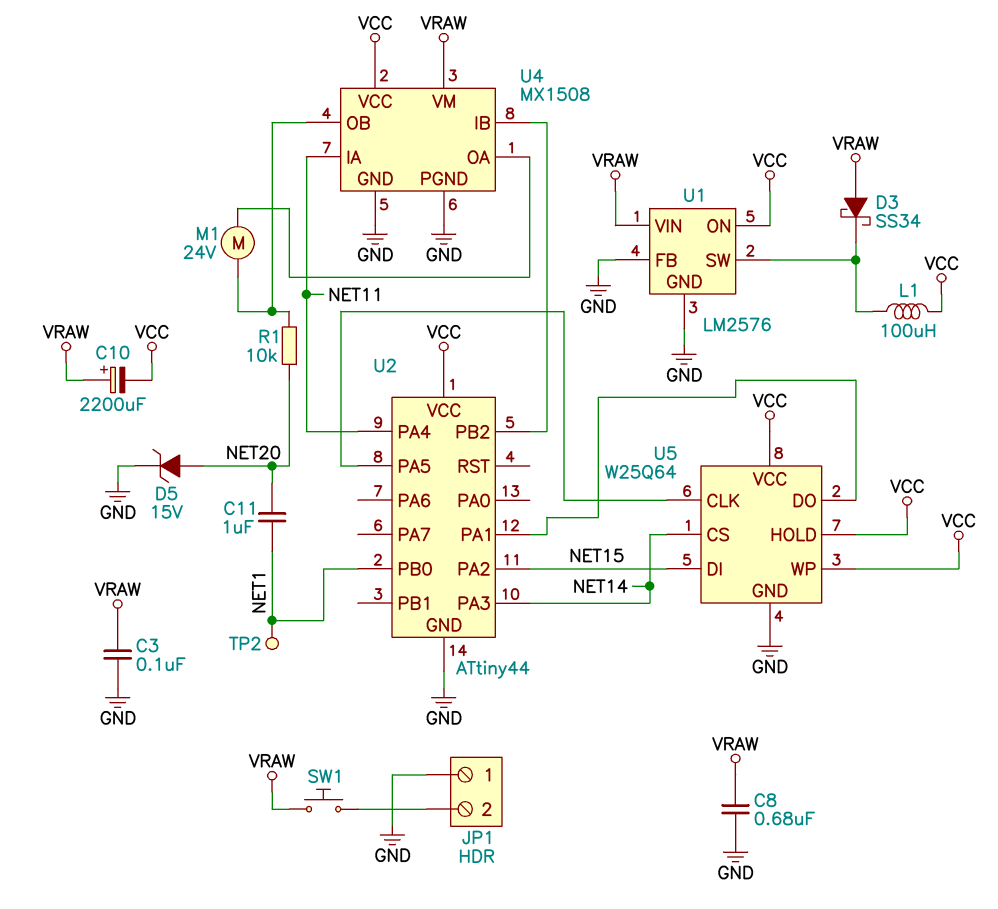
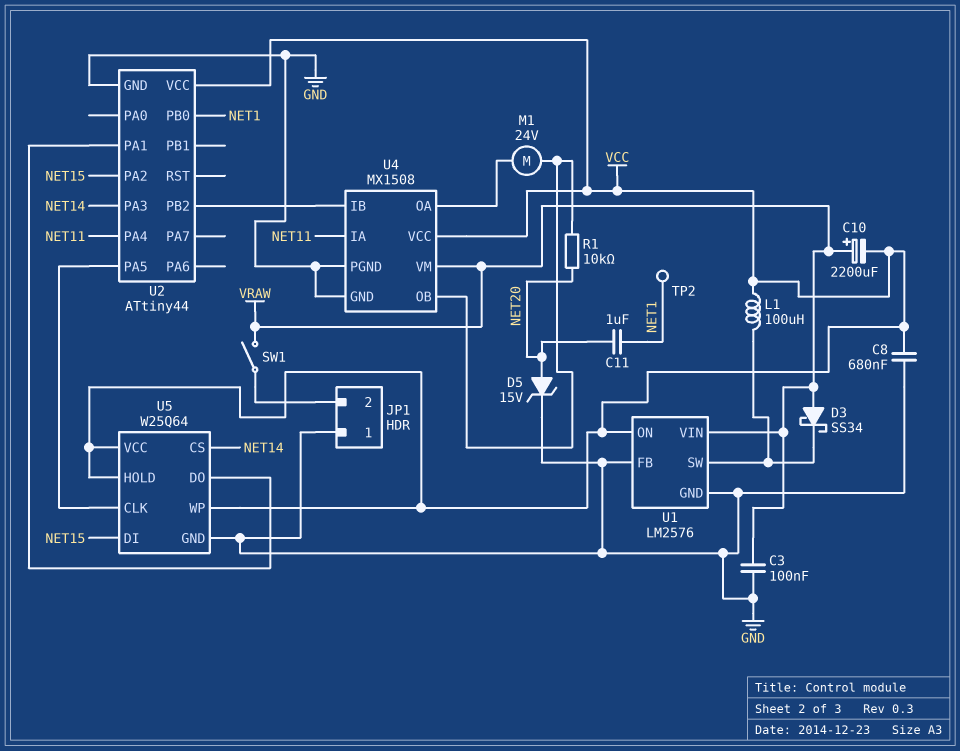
C8: 680nF (GND, VRAW) -> 680nF (GND, VCC)
SW1: button (JP1/2, VRAW) -> switch (JP1/2, VRAW)

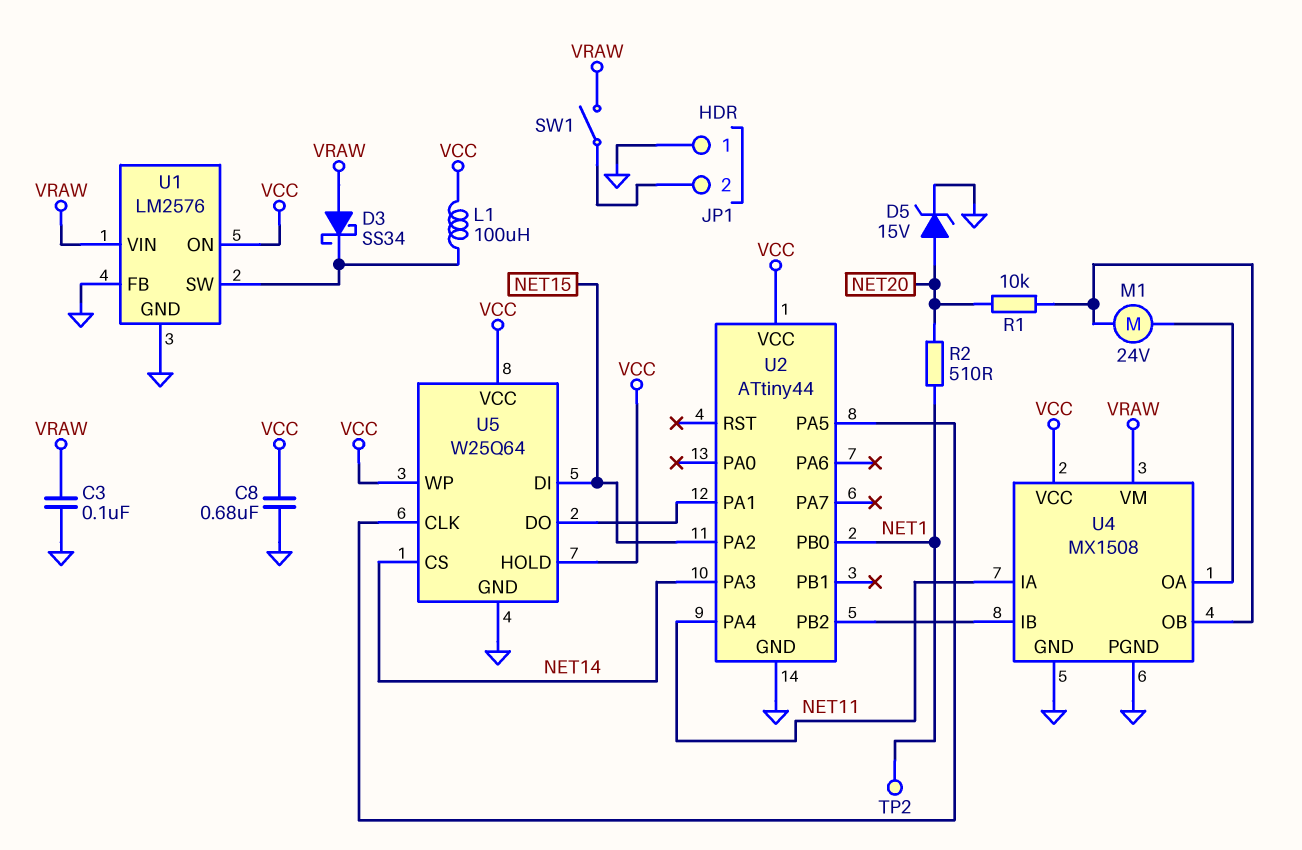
C10: 2200uF (plus VRAW, minus VCC) -> none
C11: 1uF (NET1, NET20) -> none
R2: none -> 510 (NET1, NET20)

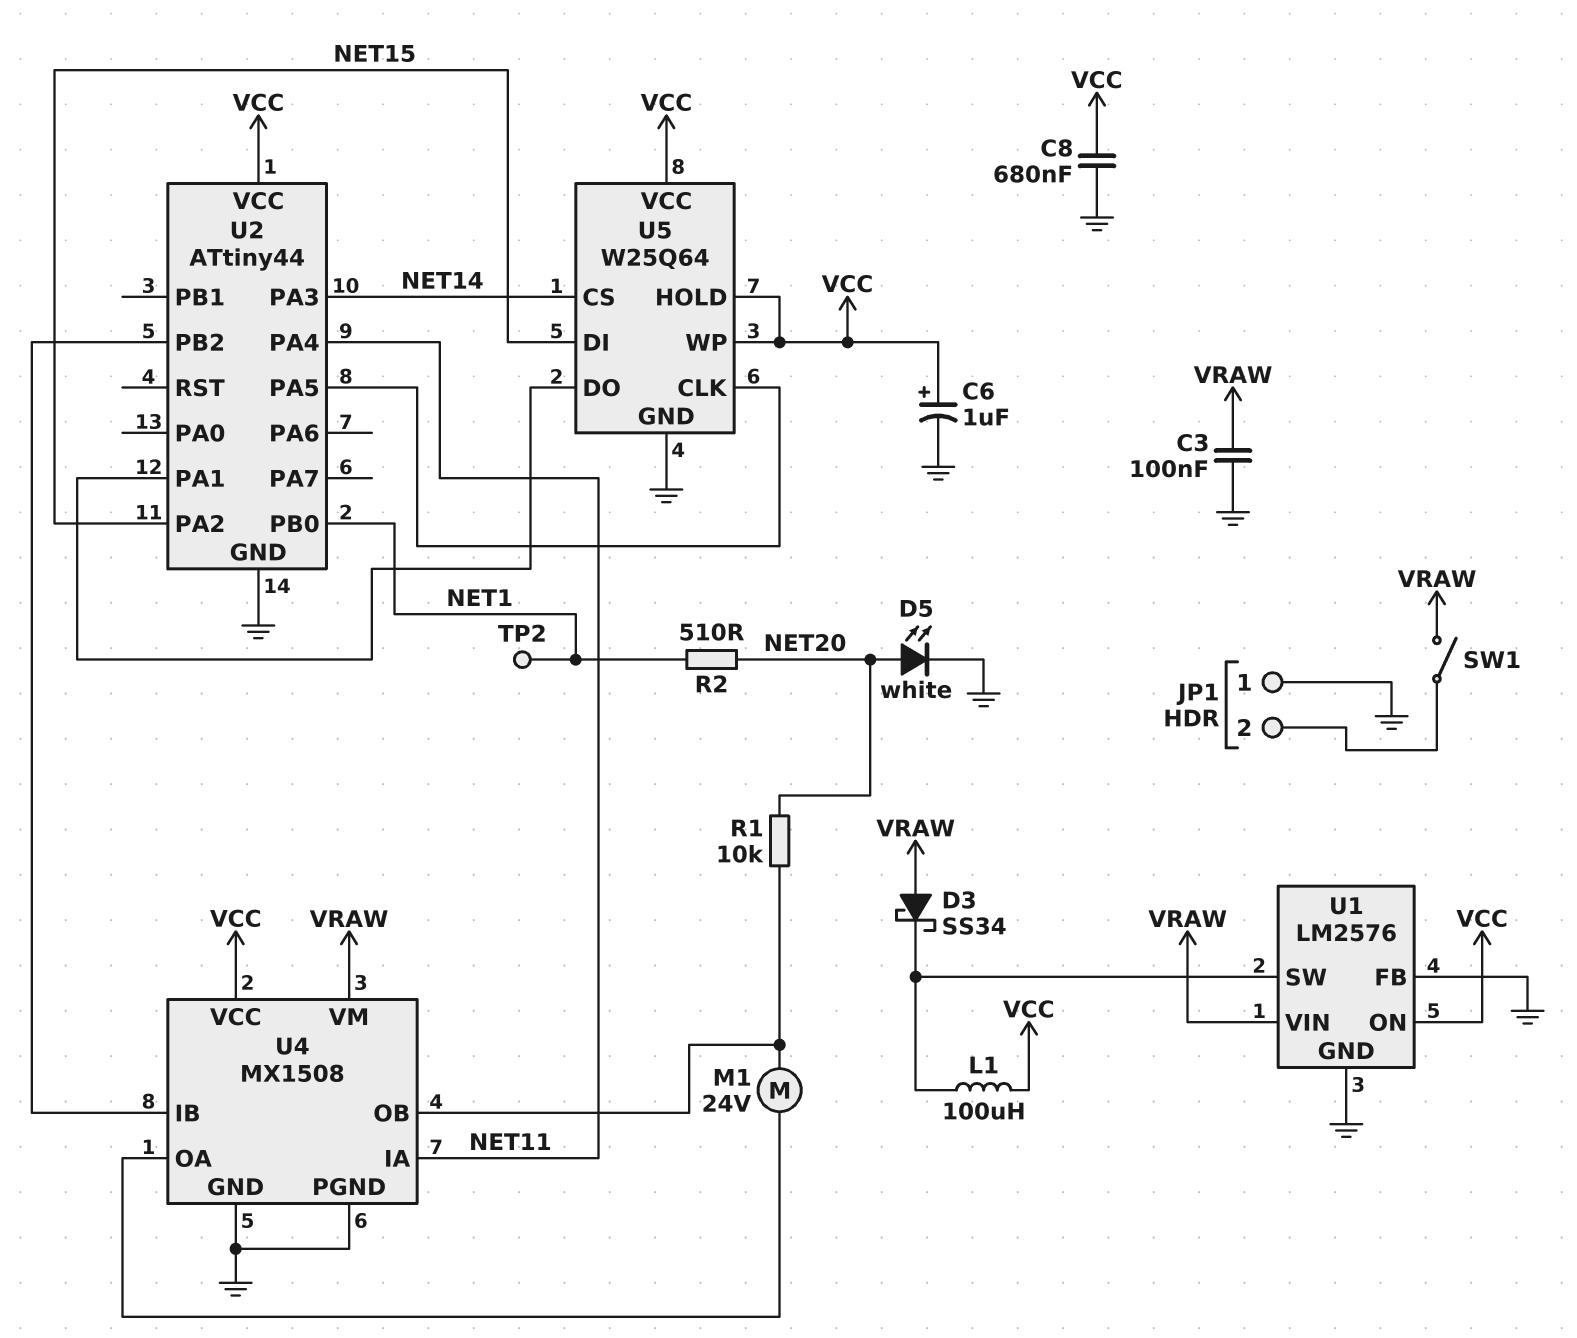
C6: none -> 1uF (plus VCC, minus GND)
D5: zener 15V (A NET20, K GND) -> LED white (A NET20, K GND)

